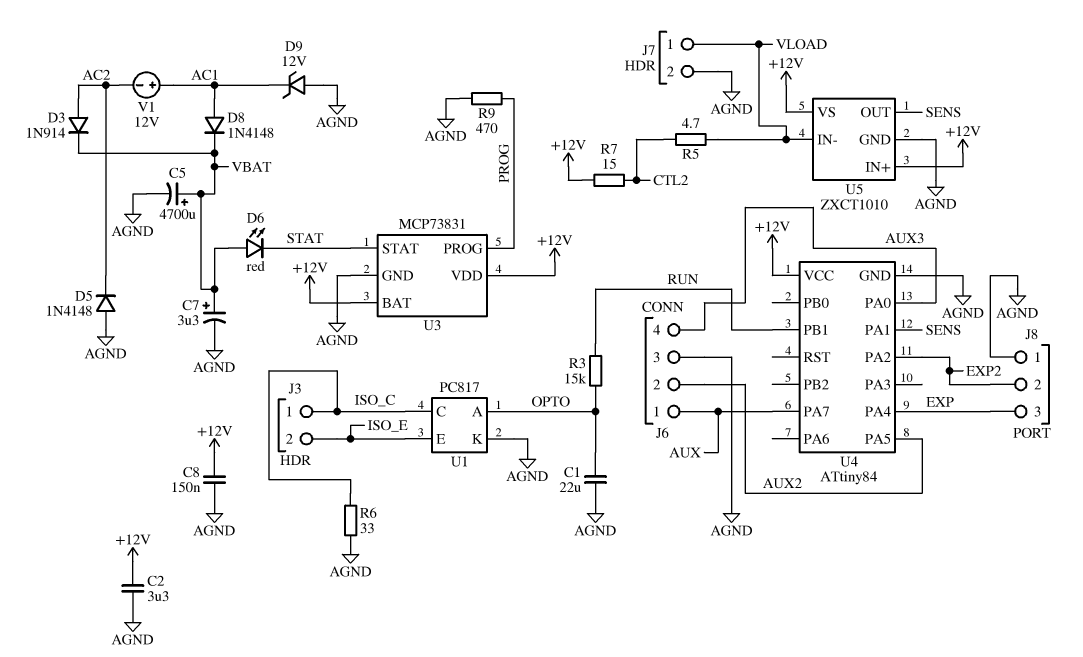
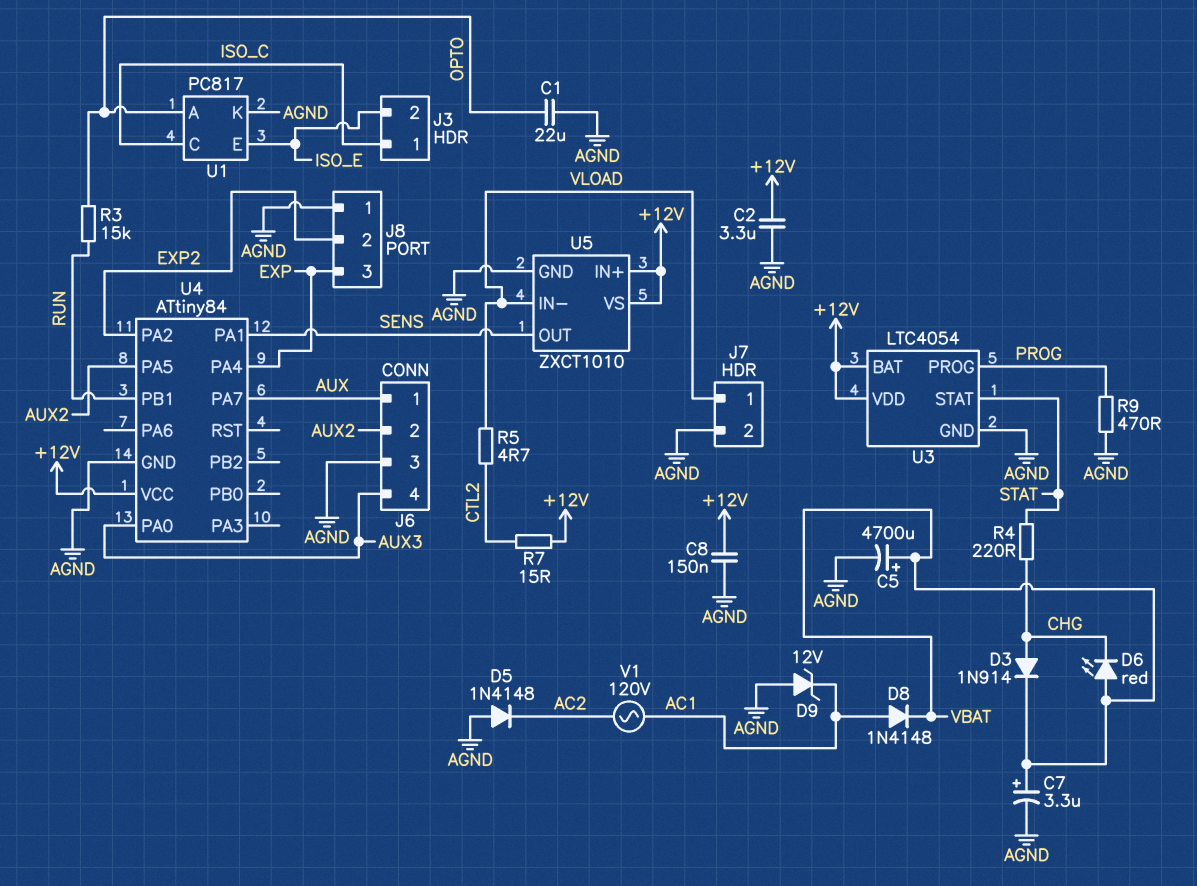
D3: diode 1N914 (A AC2, K VBAT) -> diode 1N914 (A CHG, K VBAT)
D6: LED red (A VBAT, K STAT) -> LED red (A VBAT, K CHG)
R4: none -> 220 (CHG, STAT)
R6: 33 (AGND, ISO_C) -> none
U3: MCP73831 -> LTC4054
V1: 12V (plus AC1, minus AC2) -> AC 120V (AC1, AC2)

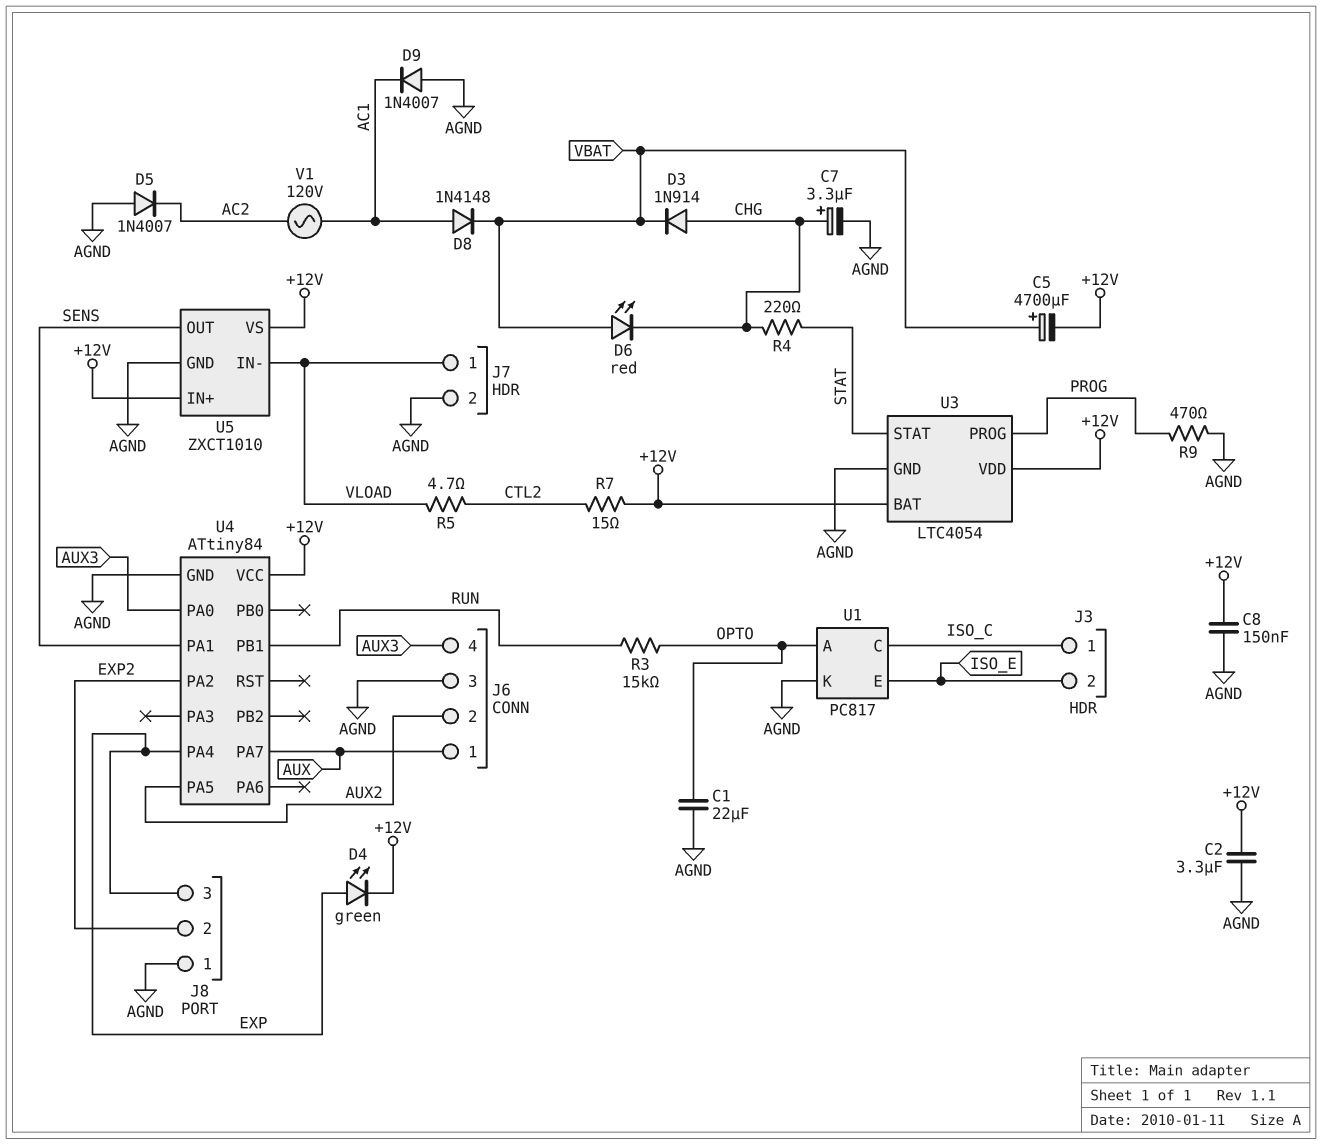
C5: 4700uF (plus VBAT, minus AGND) -> 4700uF (plus VBAT, minus +12V)
C7: 3.3uF (plus VBAT, minus AGND) -> 3.3uF (plus CHG, minus AGND)
D4: none -> LED green (A EXP, K +12V)
D5: diode 1N4148 (A AGND, K AC2) -> diode 1N4007 (A AGND, K AC2)
D9: zener 12V (A AGND, K AC1) -> diode 1N4007 (A AGND, K AC1)

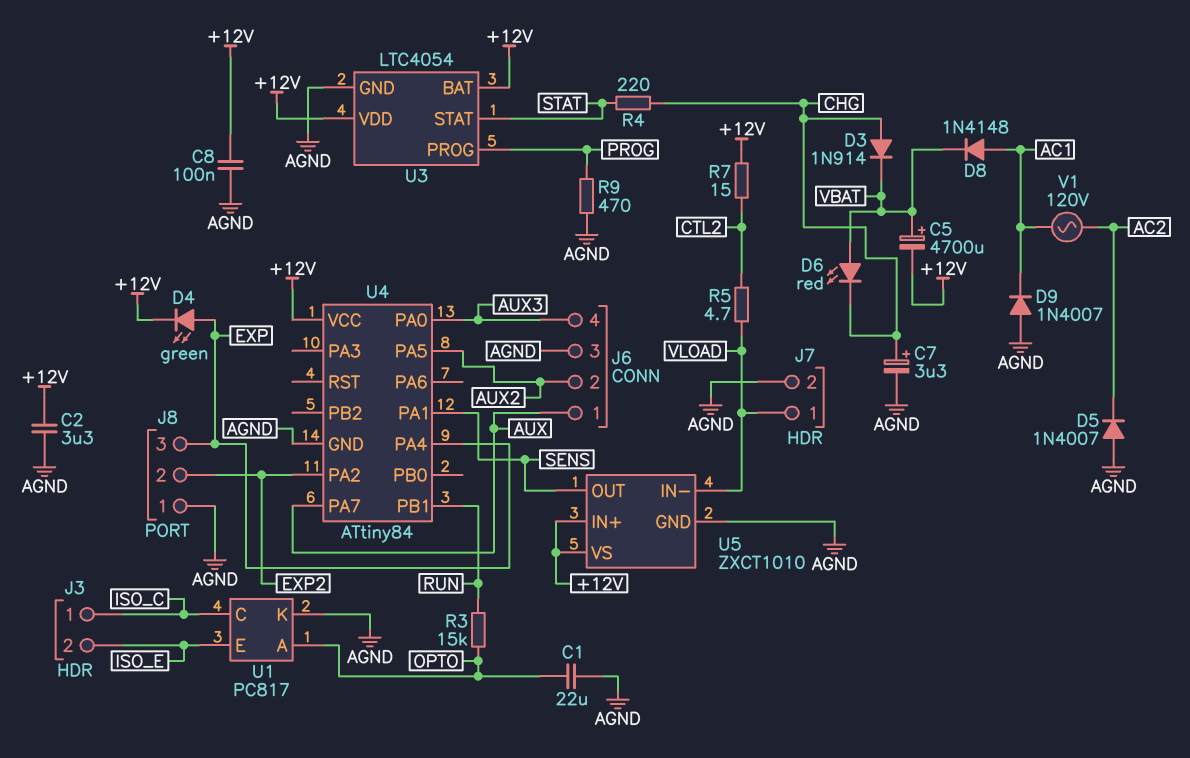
C8: 150nF (+12V, AGND) -> 100nF (+12V, AGND)

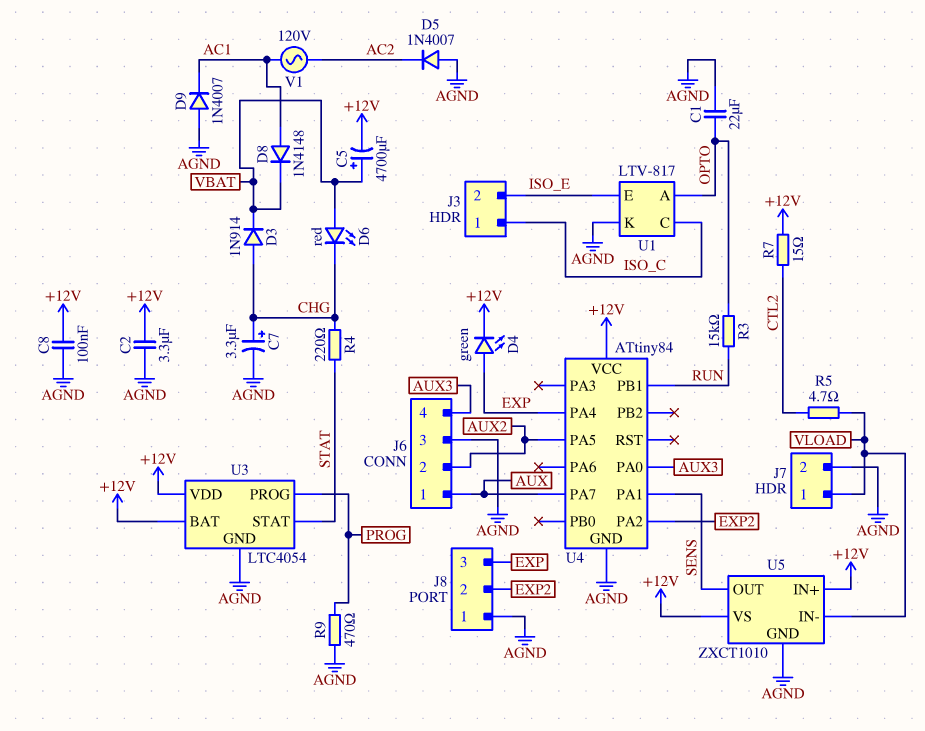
U1: PC817 -> LTV-817

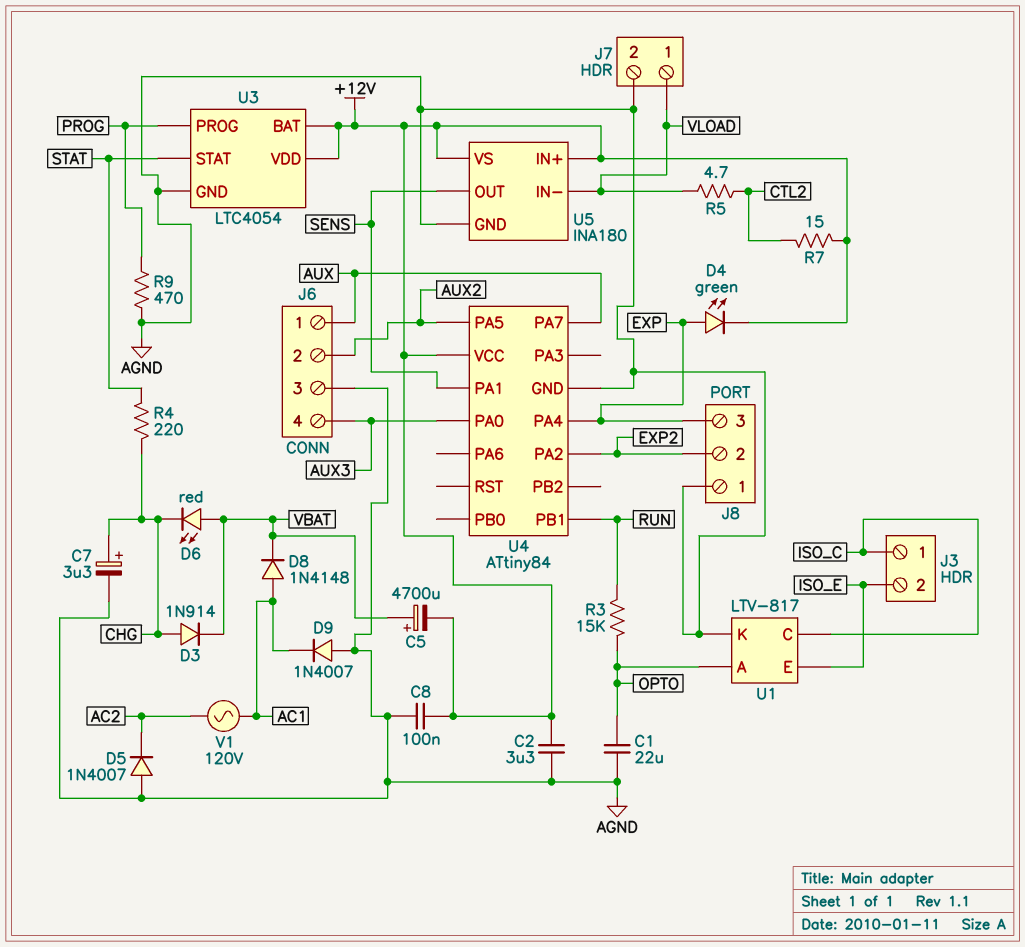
U5: ZXCT1010 -> INA180

